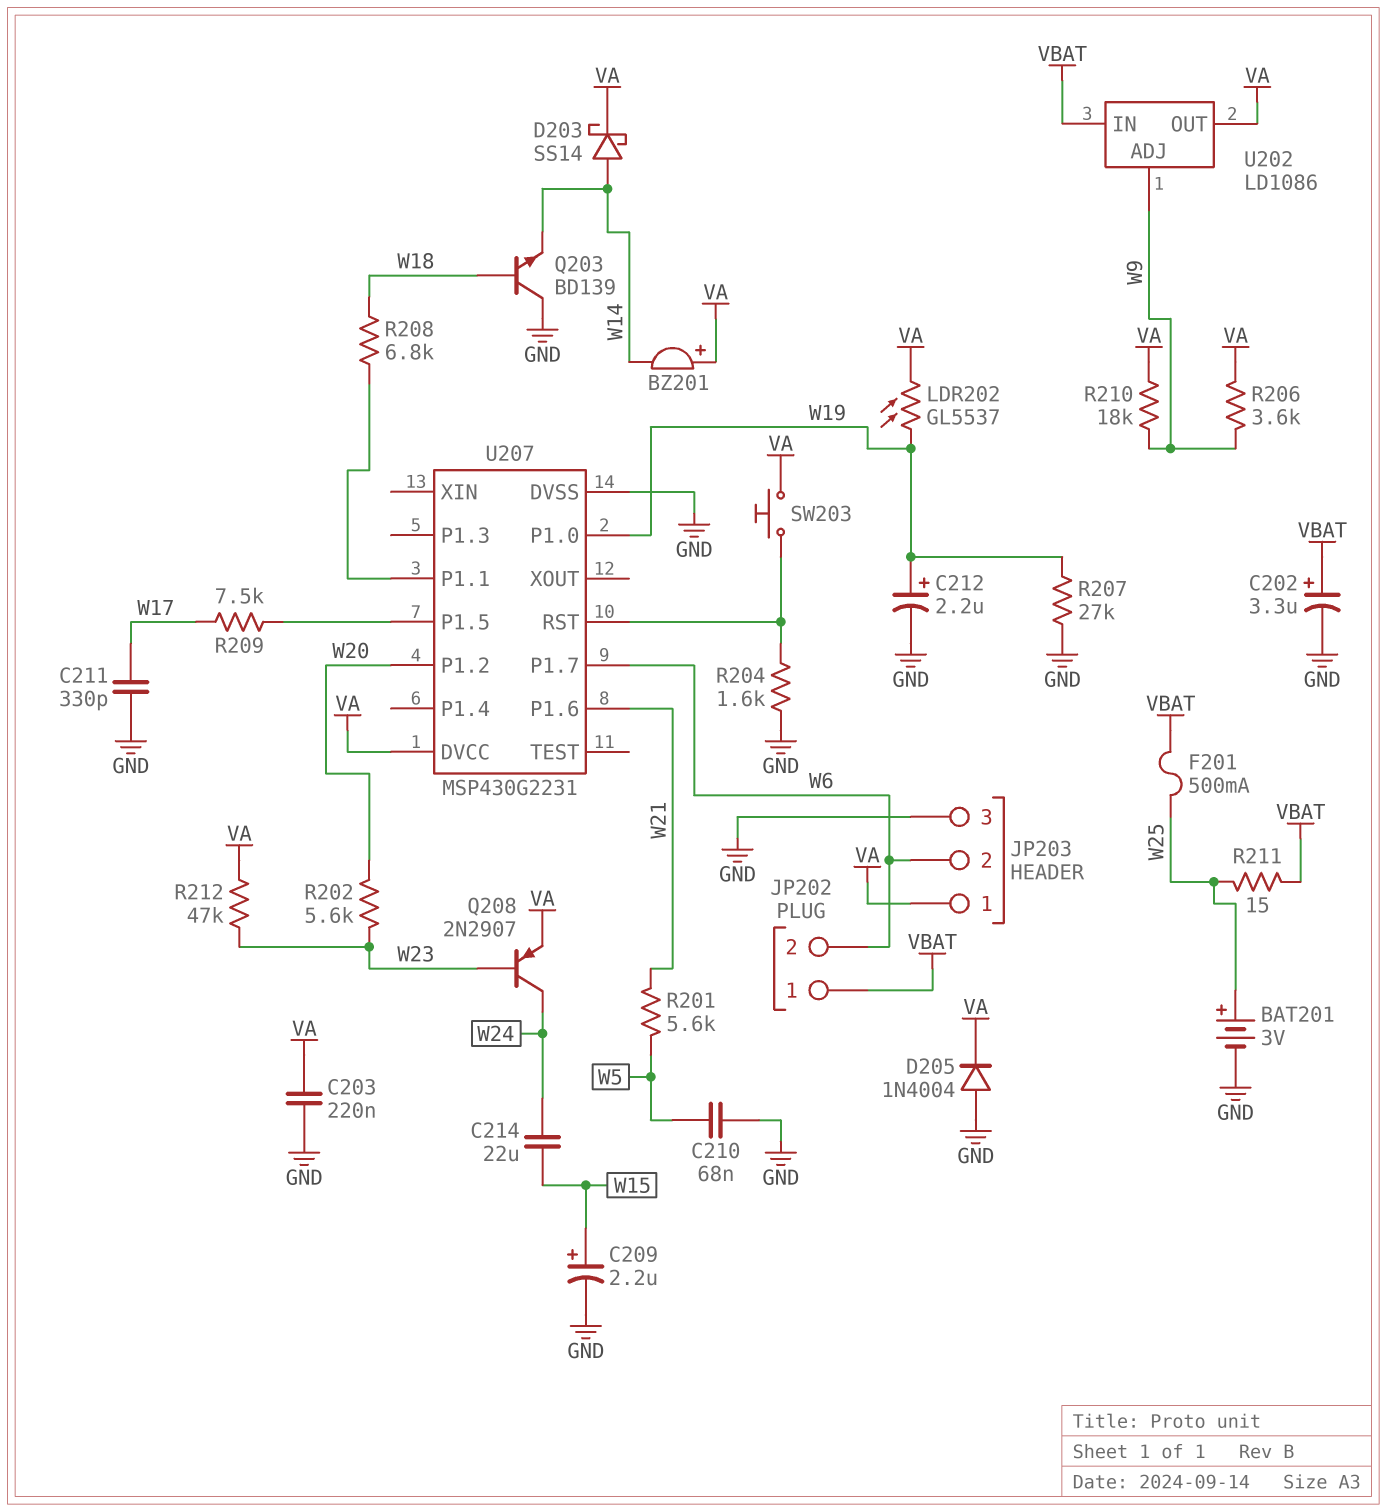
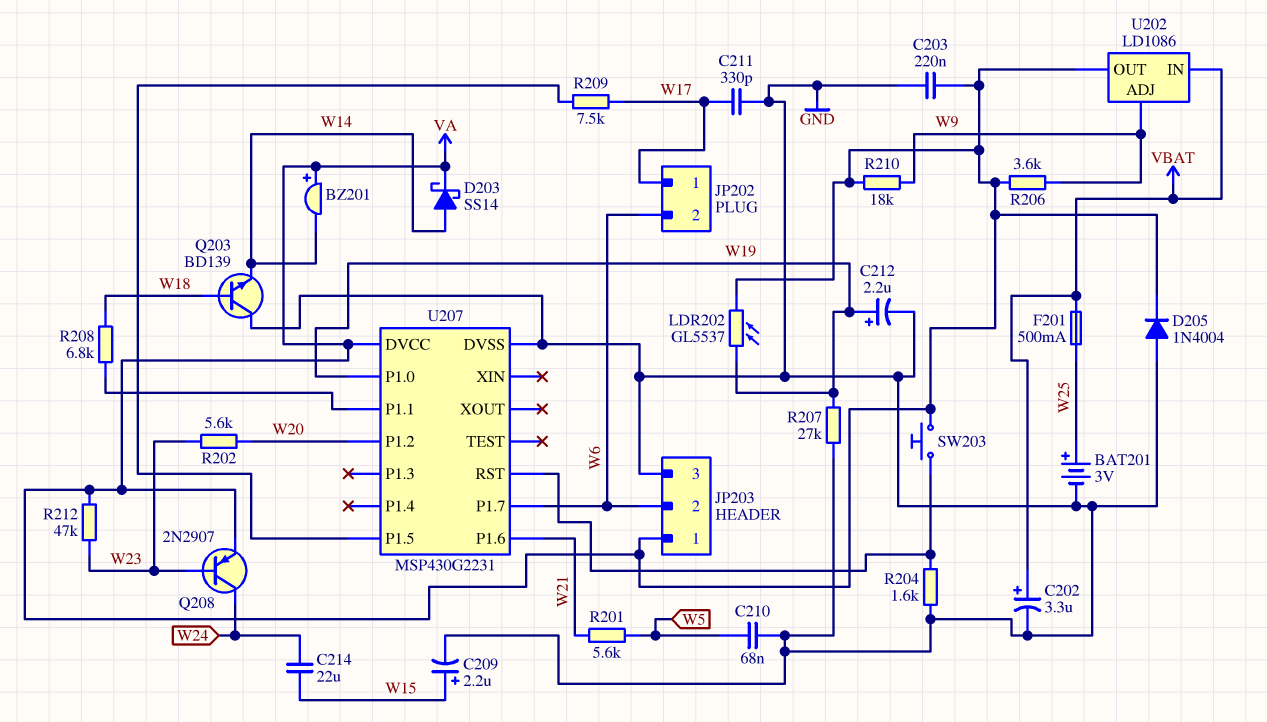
JP202 pin 1: VBAT -> W17
R211: 15 (VBAT, W25) -> none

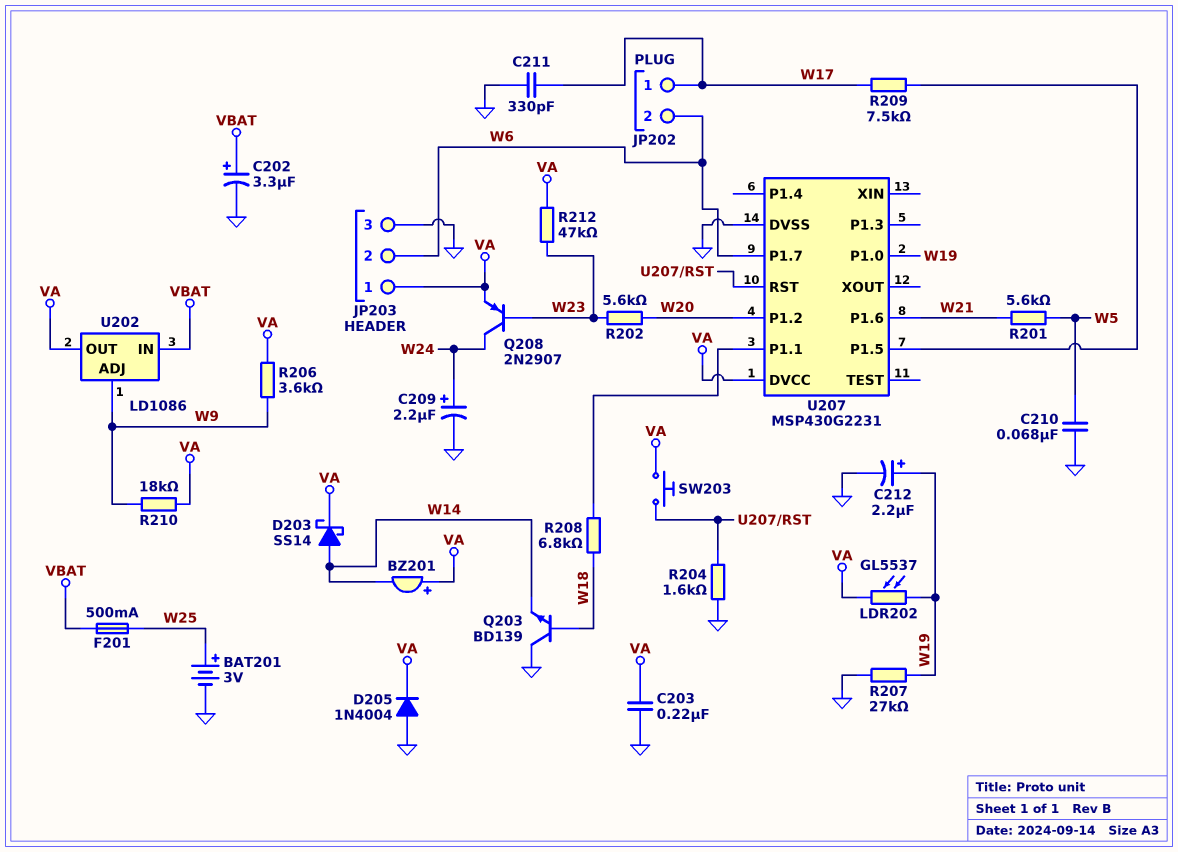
C209: 2.2uF (plus W15, minus GND) -> 2.2uF (plus W24, minus GND)
C214: 22uF (W15, W24) -> none

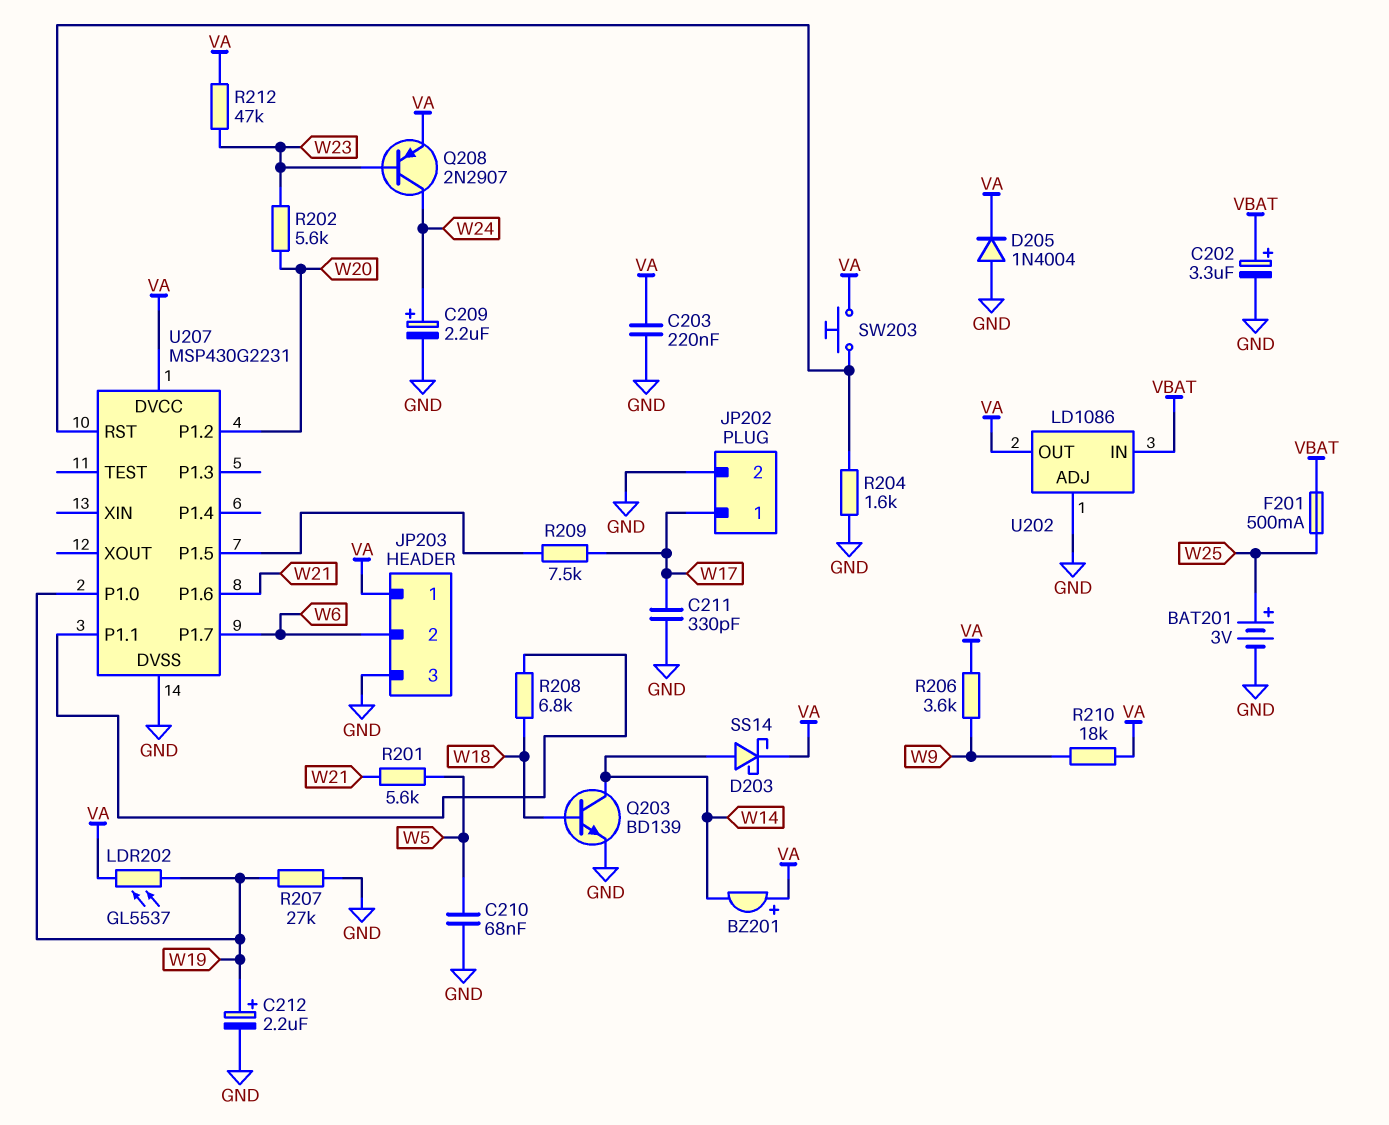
JP202 pin 2: W6 -> GND
Q203: NPN BD139 (B W18, C GND, E W14) -> NPN BD139 (B W18, C W14, E GND)
U202 pin ADJ: W9 -> GND

